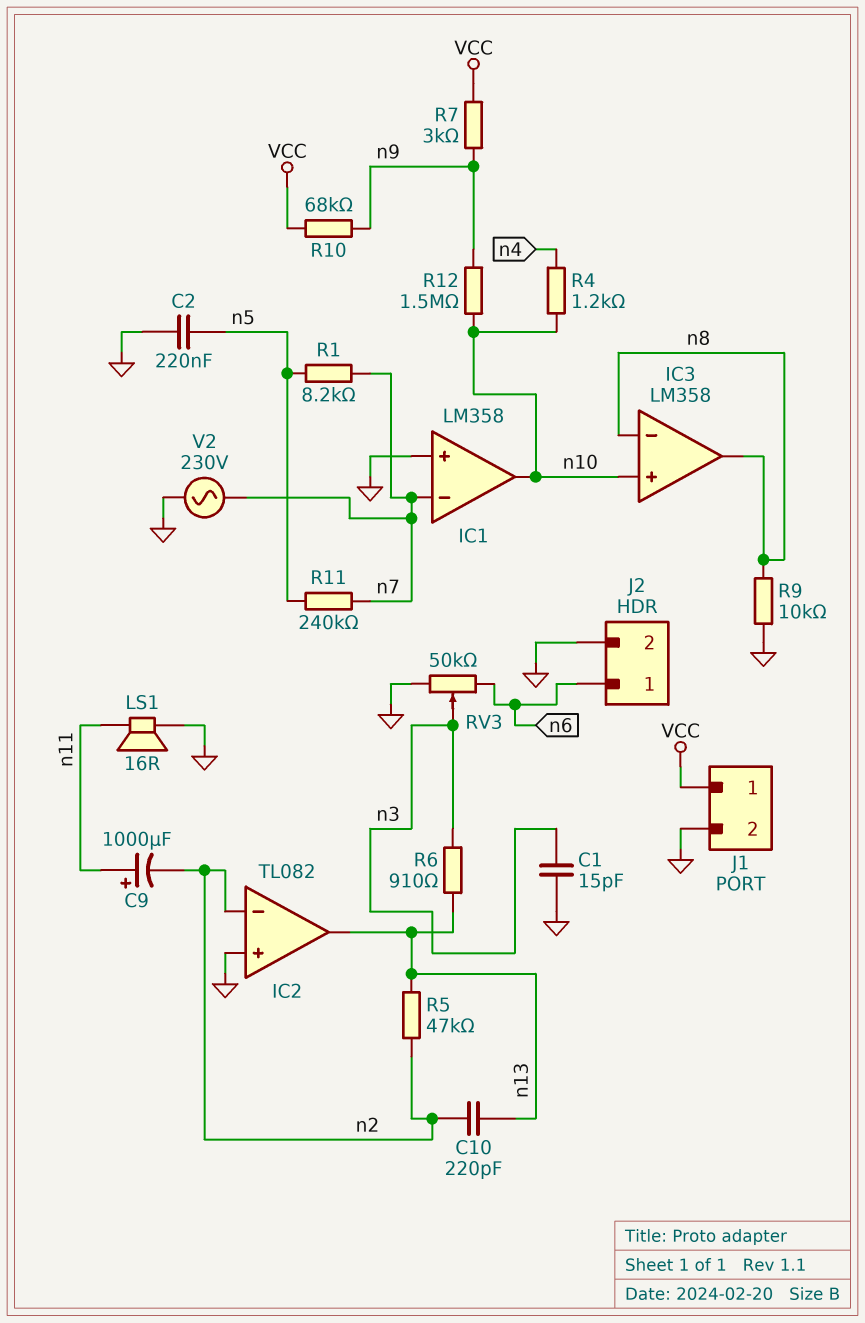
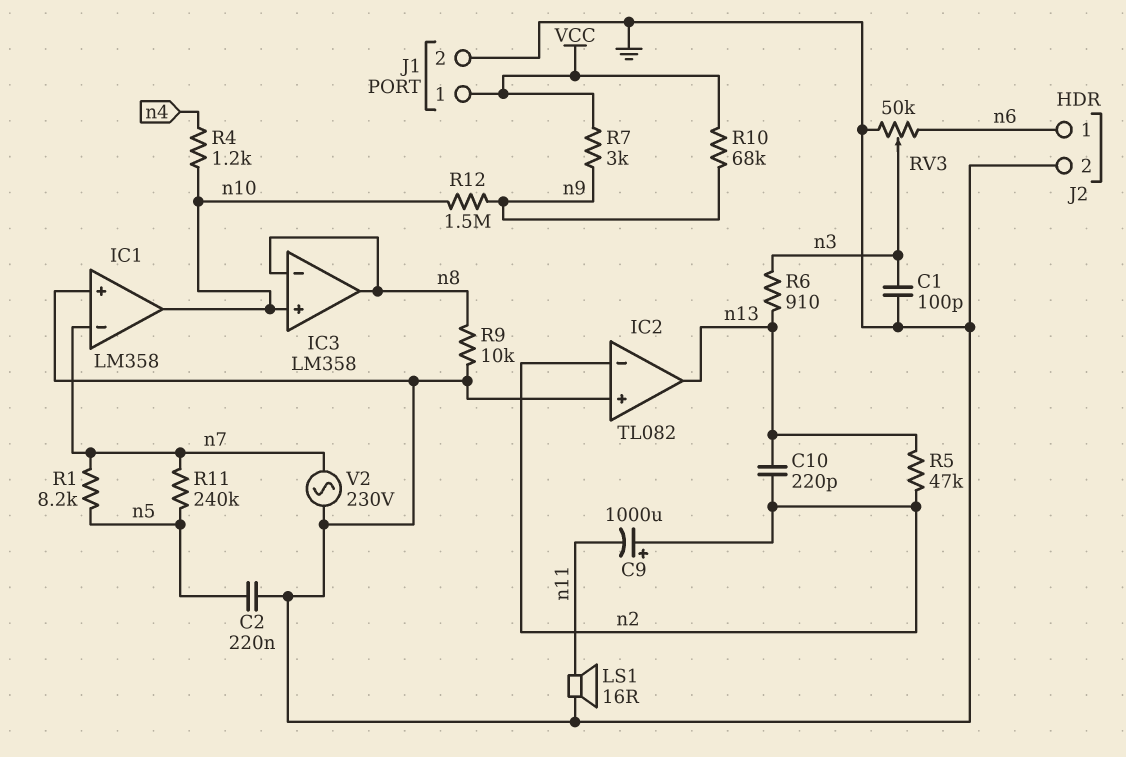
C1: 15pF (GND, n3) -> 100pF (GND, n3)
C9: 1000uF (plus n11, minus n2) -> 1000uF (plus n2, minus n11)

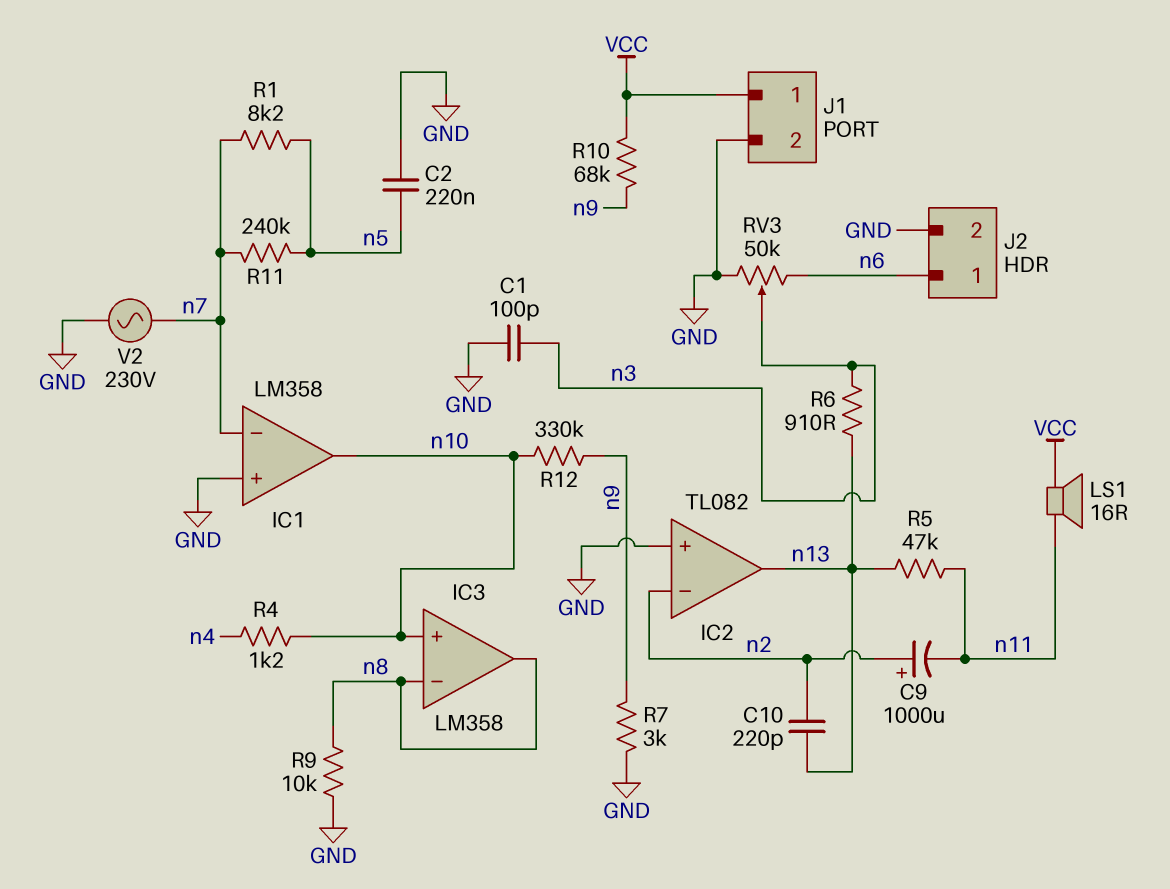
LS1: speaker 16R (GND, n11) -> speaker 16R (VCC, n11)
R5: 47k (n2, n13) -> 47k (n11, n13)
R7: 3k (VCC, n9) -> 3k (GND, n9)
R12: 1.5M (n9, n10) -> 330k (n9, n10)

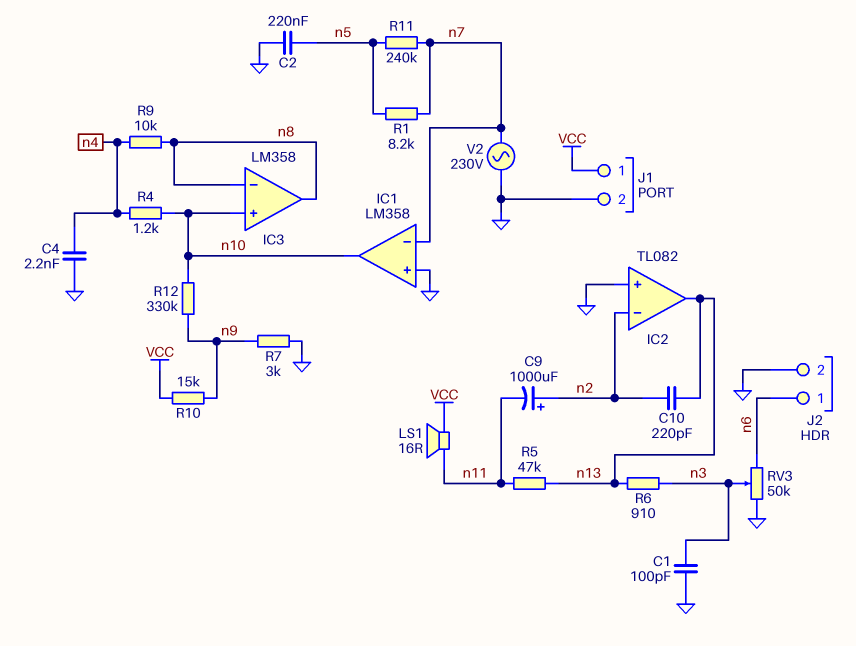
C4: none -> 2.2nF (GND, n4)
R9: 10k (GND, n8) -> 10k (n4, n8)
R10: 68k (VCC, n9) -> 15k (VCC, n9)

